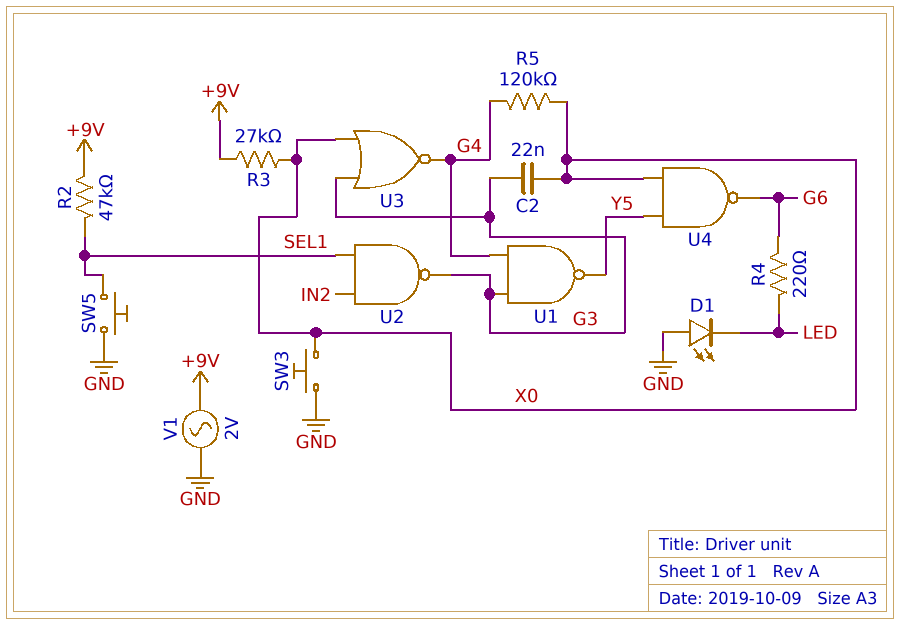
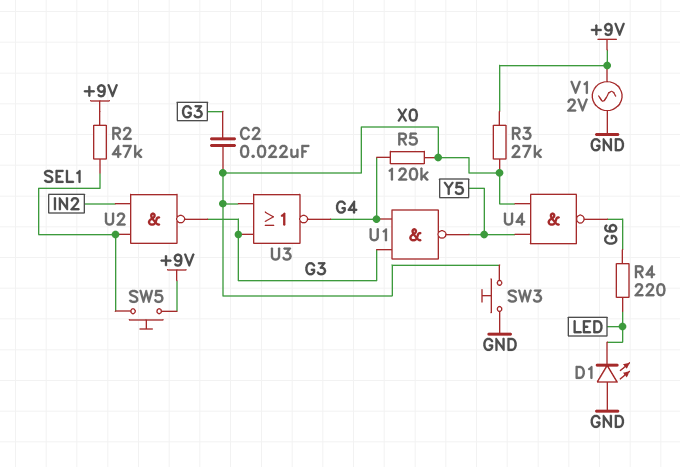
SW5: button (GND, SEL1) -> button (+9V, SEL1)

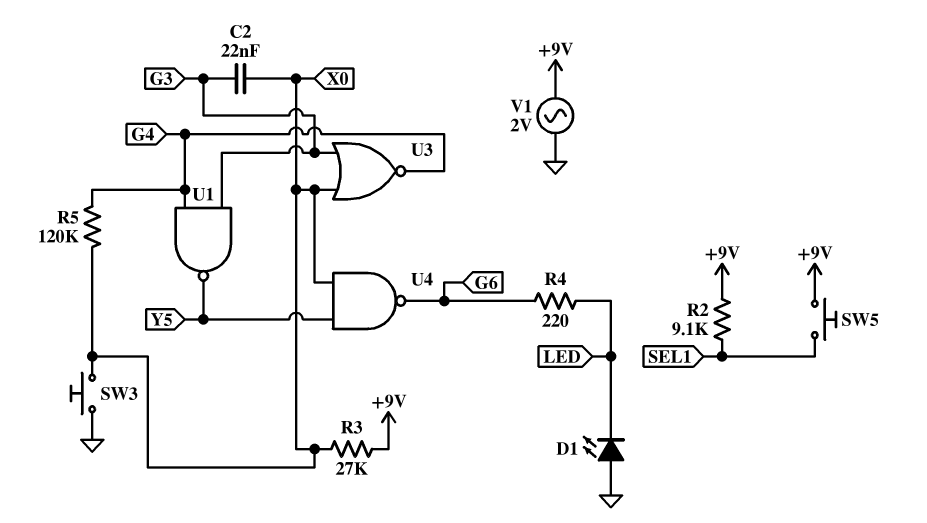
R2: 47k (+9V, SEL1) -> 9.1k (+9V, SEL1)
U2: NAND (in IN2, in SEL1, out G3) -> none

